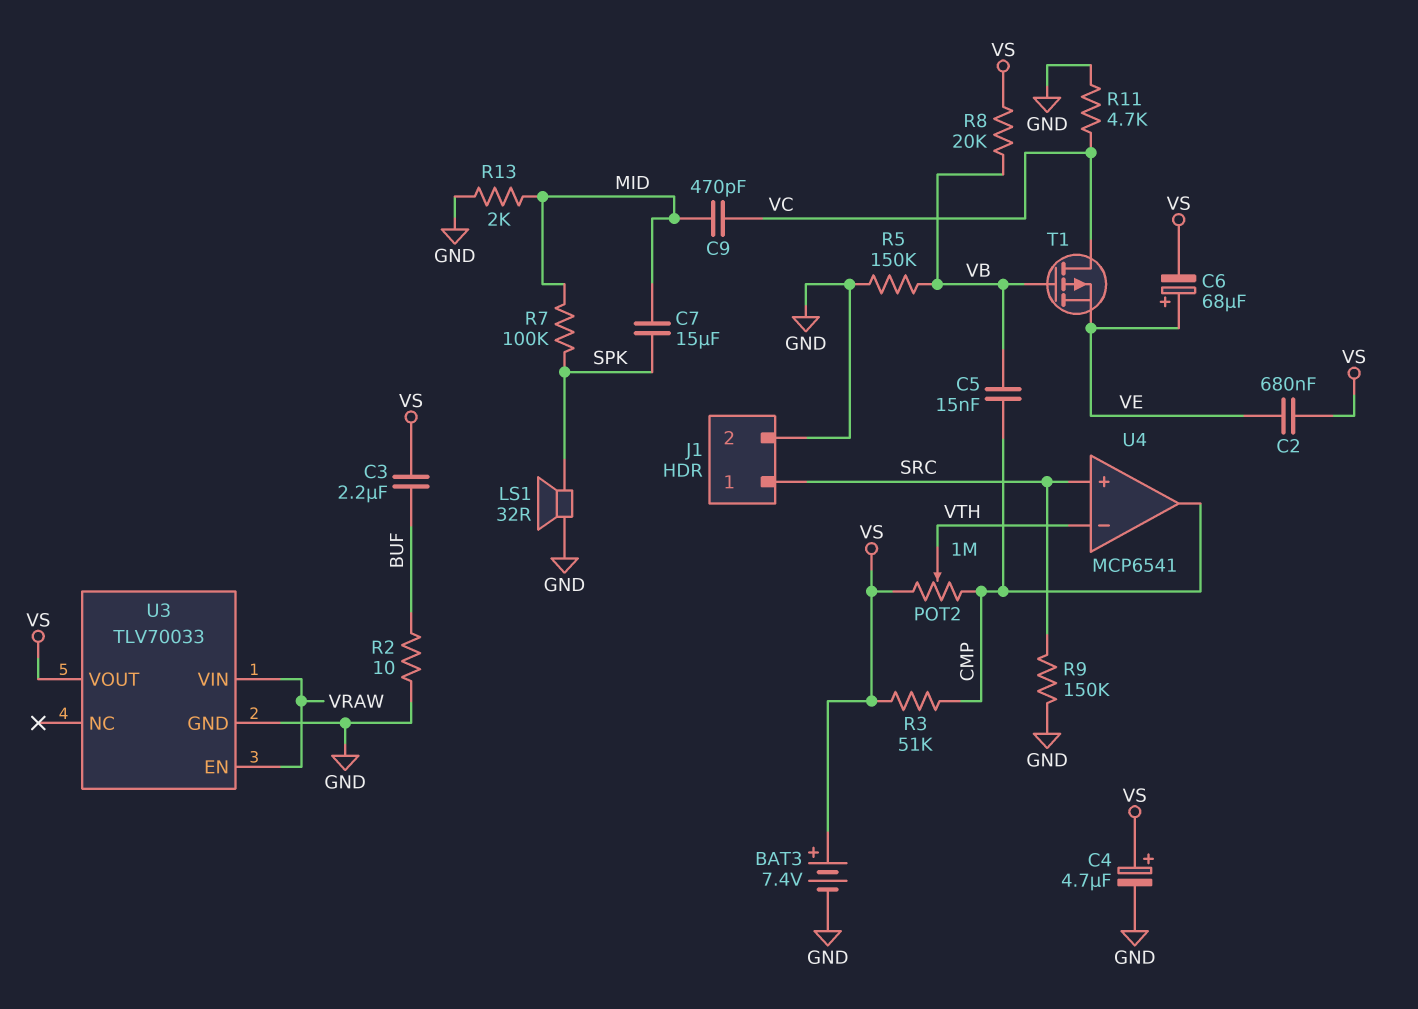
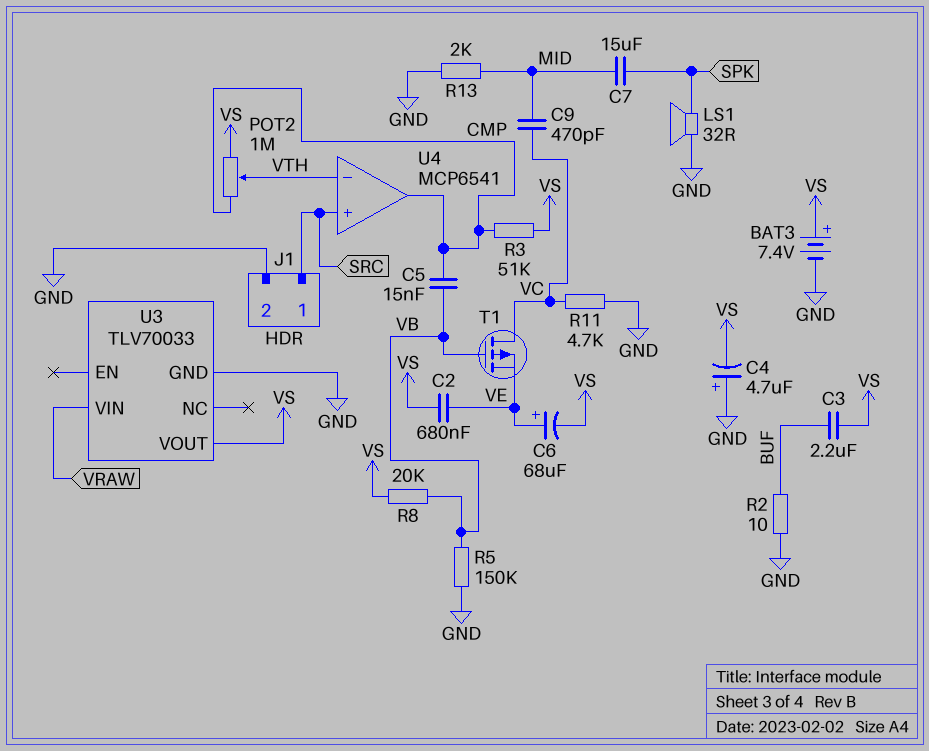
C4: 4.7uF (plus VS, minus GND) -> 4.7uF (plus GND, minus VS)
R7: 100k (MID, SPK) -> none
R9: 150k (GND, SRC) -> none
U3 pin EN: VRAW -> none

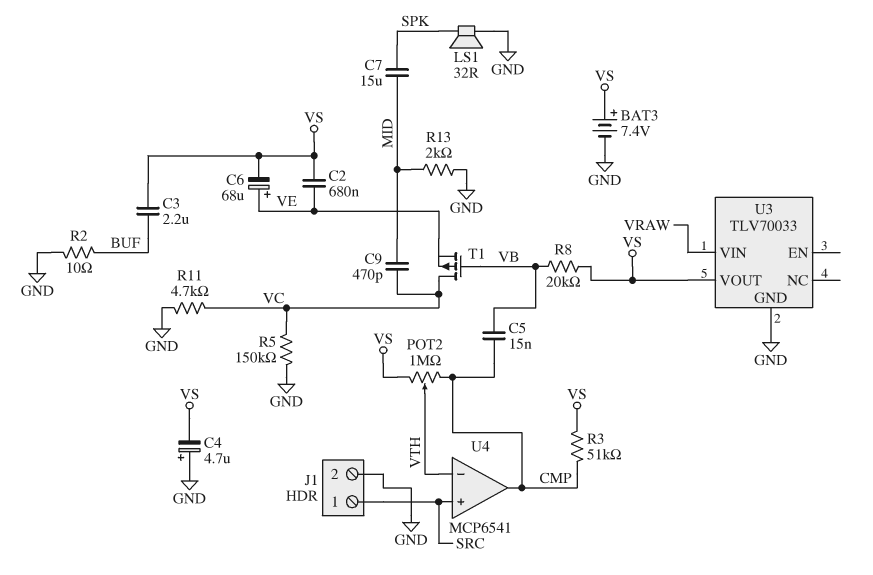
R5: 150k (GND, VB) -> 150k (GND, VC)

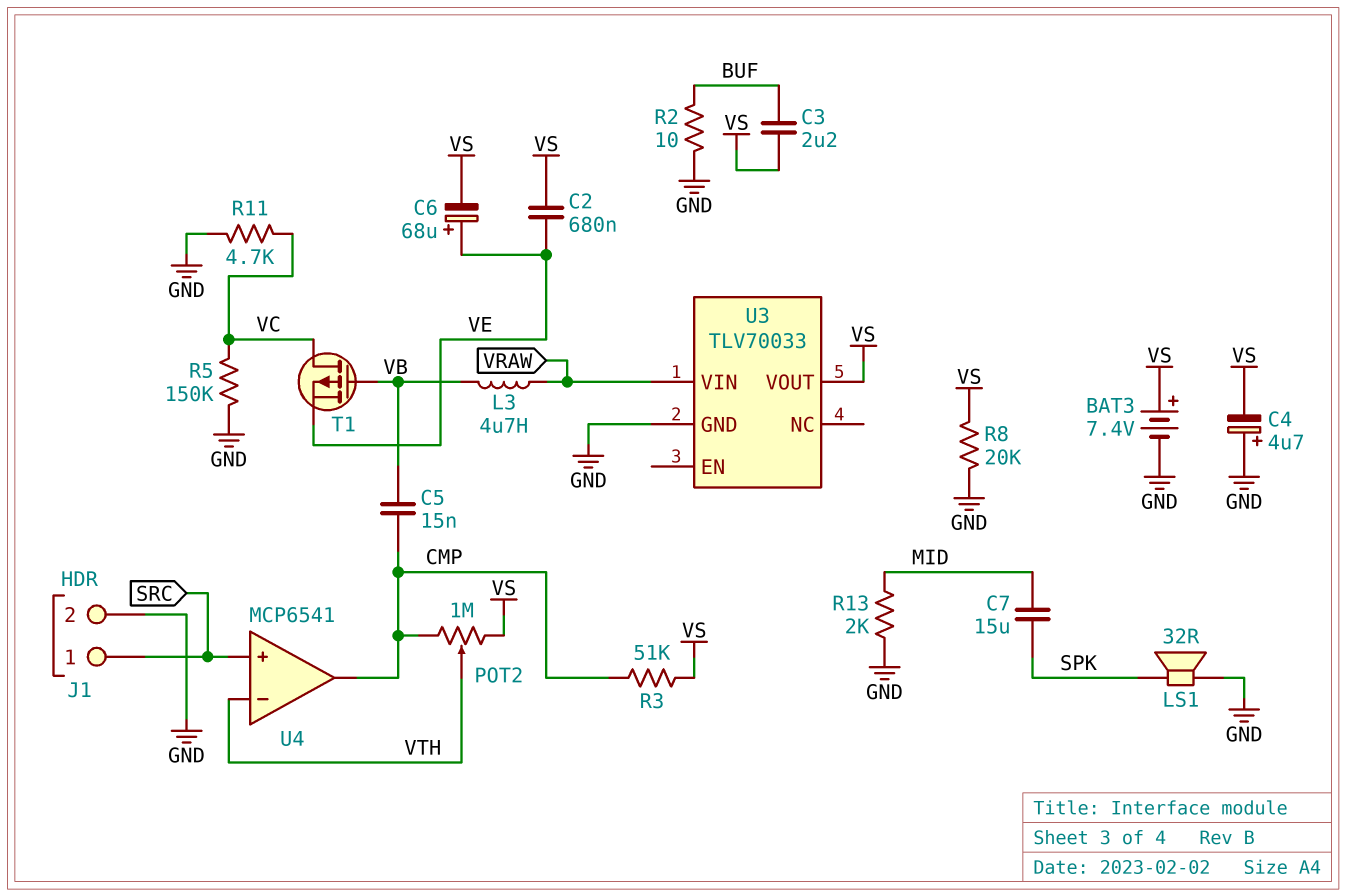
C9: 470pF (MID, VC) -> none
L3: none -> 4.7uH (VB, VRAW)
R8: 20k (VB, VS) -> 20k (GND, VS)

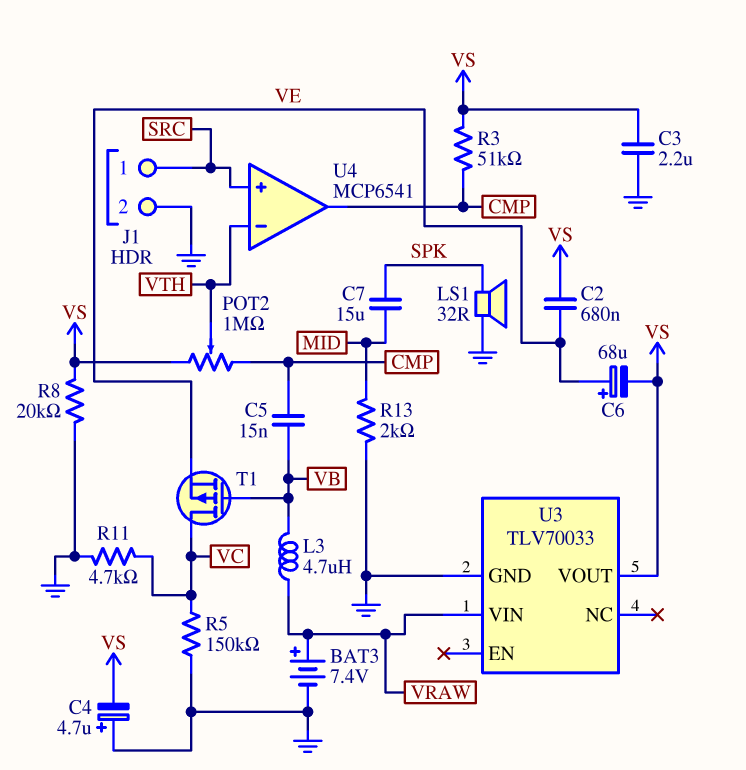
BAT3: 7.4V (plus VS, minus GND) -> 7.4V (plus VRAW, minus GND)
C3: 2.2uF (BUF, VS) -> 2.2uF (GND, VS)
R2: 10 (BUF, GND) -> none

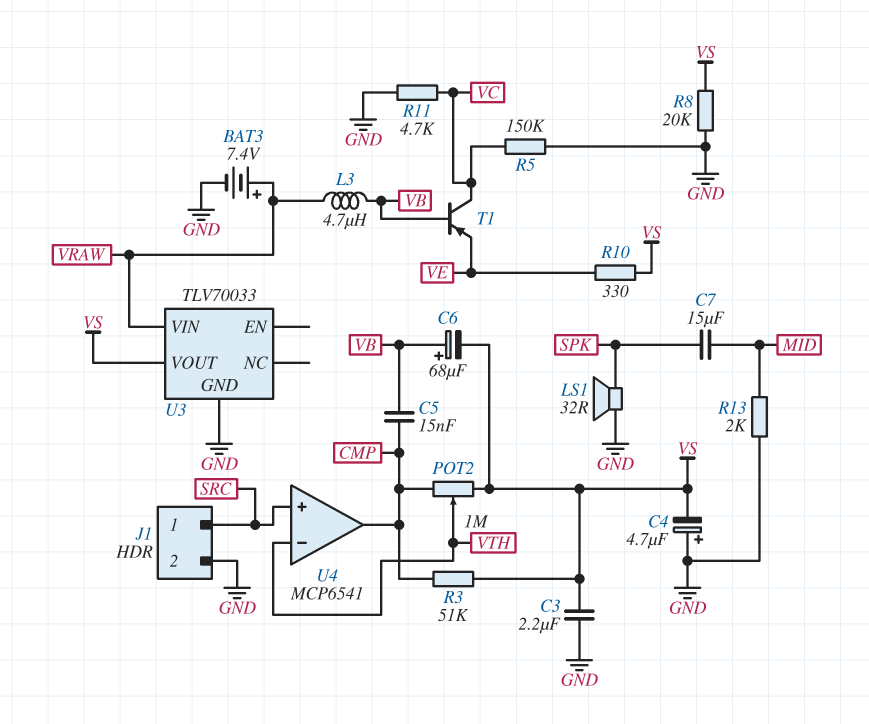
C2: 680nF (VE, VS) -> none
C6: 68uF (plus VE, minus VS) -> 68uF (plus VB, minus VS)
R10: none -> 330 (VE, VS)
T1: PMOS (G VB, D VC, S VE) -> PNP (B VB, C VC, E VE)

